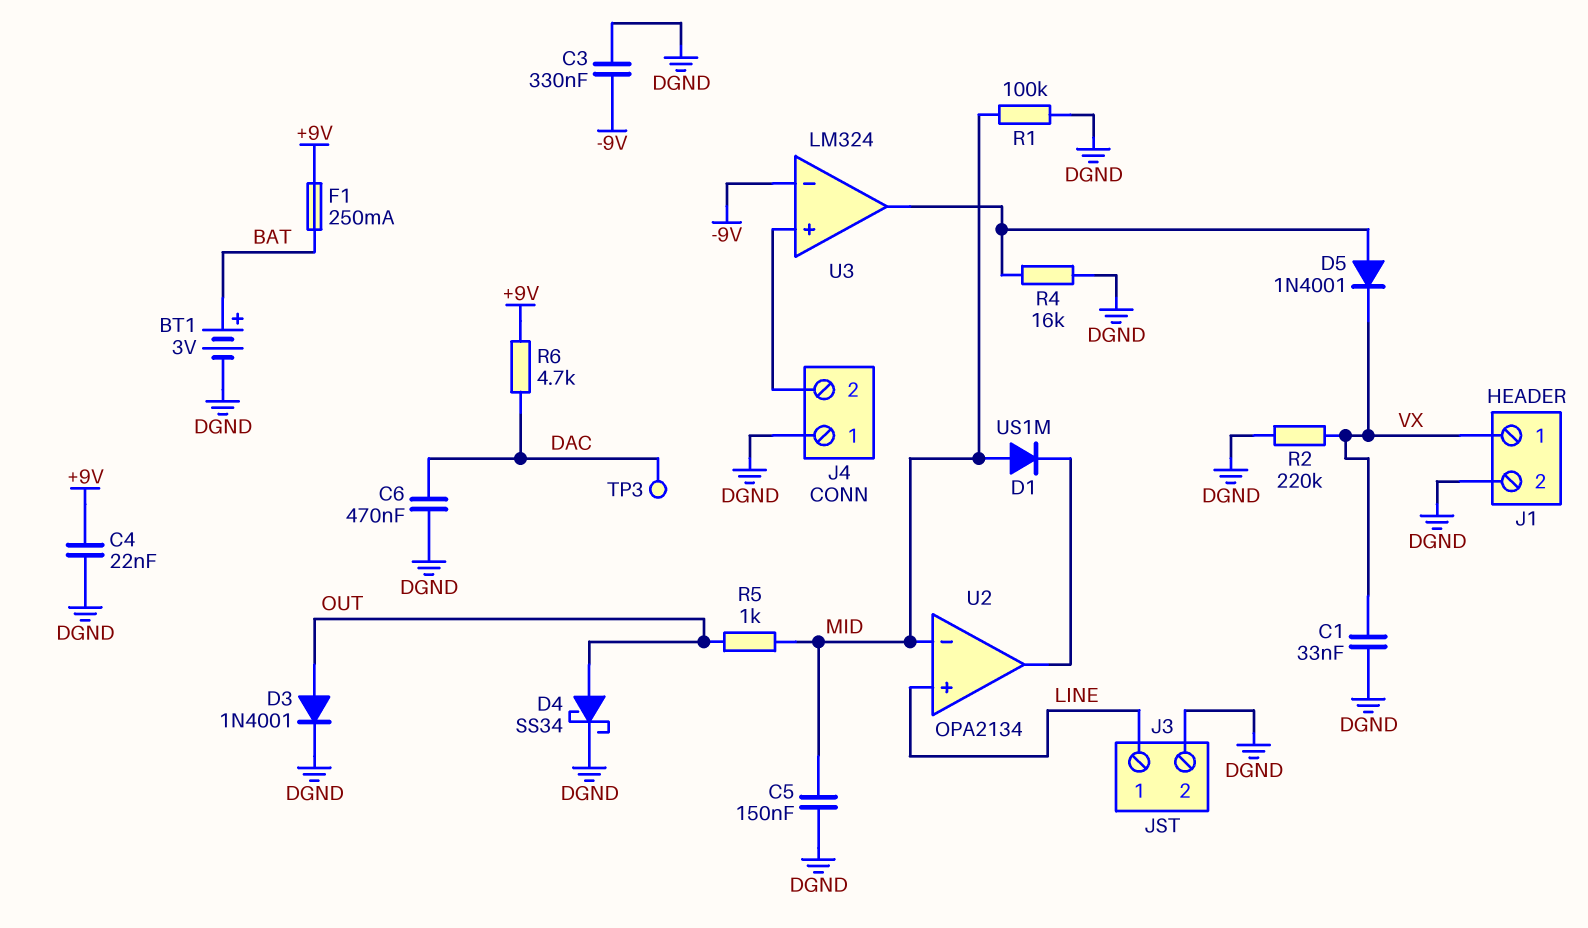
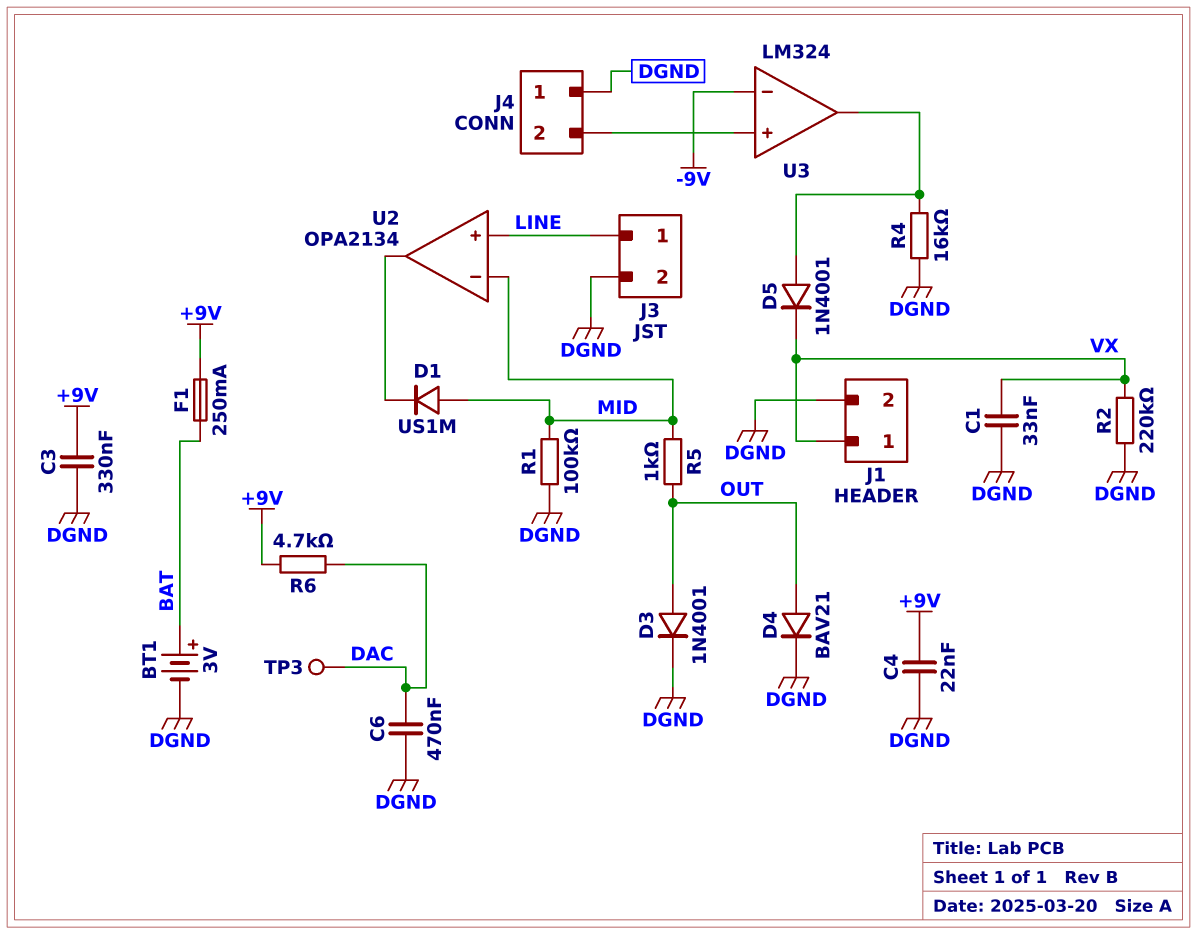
C3: 330nF (-9V, DGND) -> 330nF (+9V, DGND)
C5: 150nF (DGND, MID) -> none
D4: schottky SS34 (A OUT, K DGND) -> diode BAV21 (A OUT, K DGND)

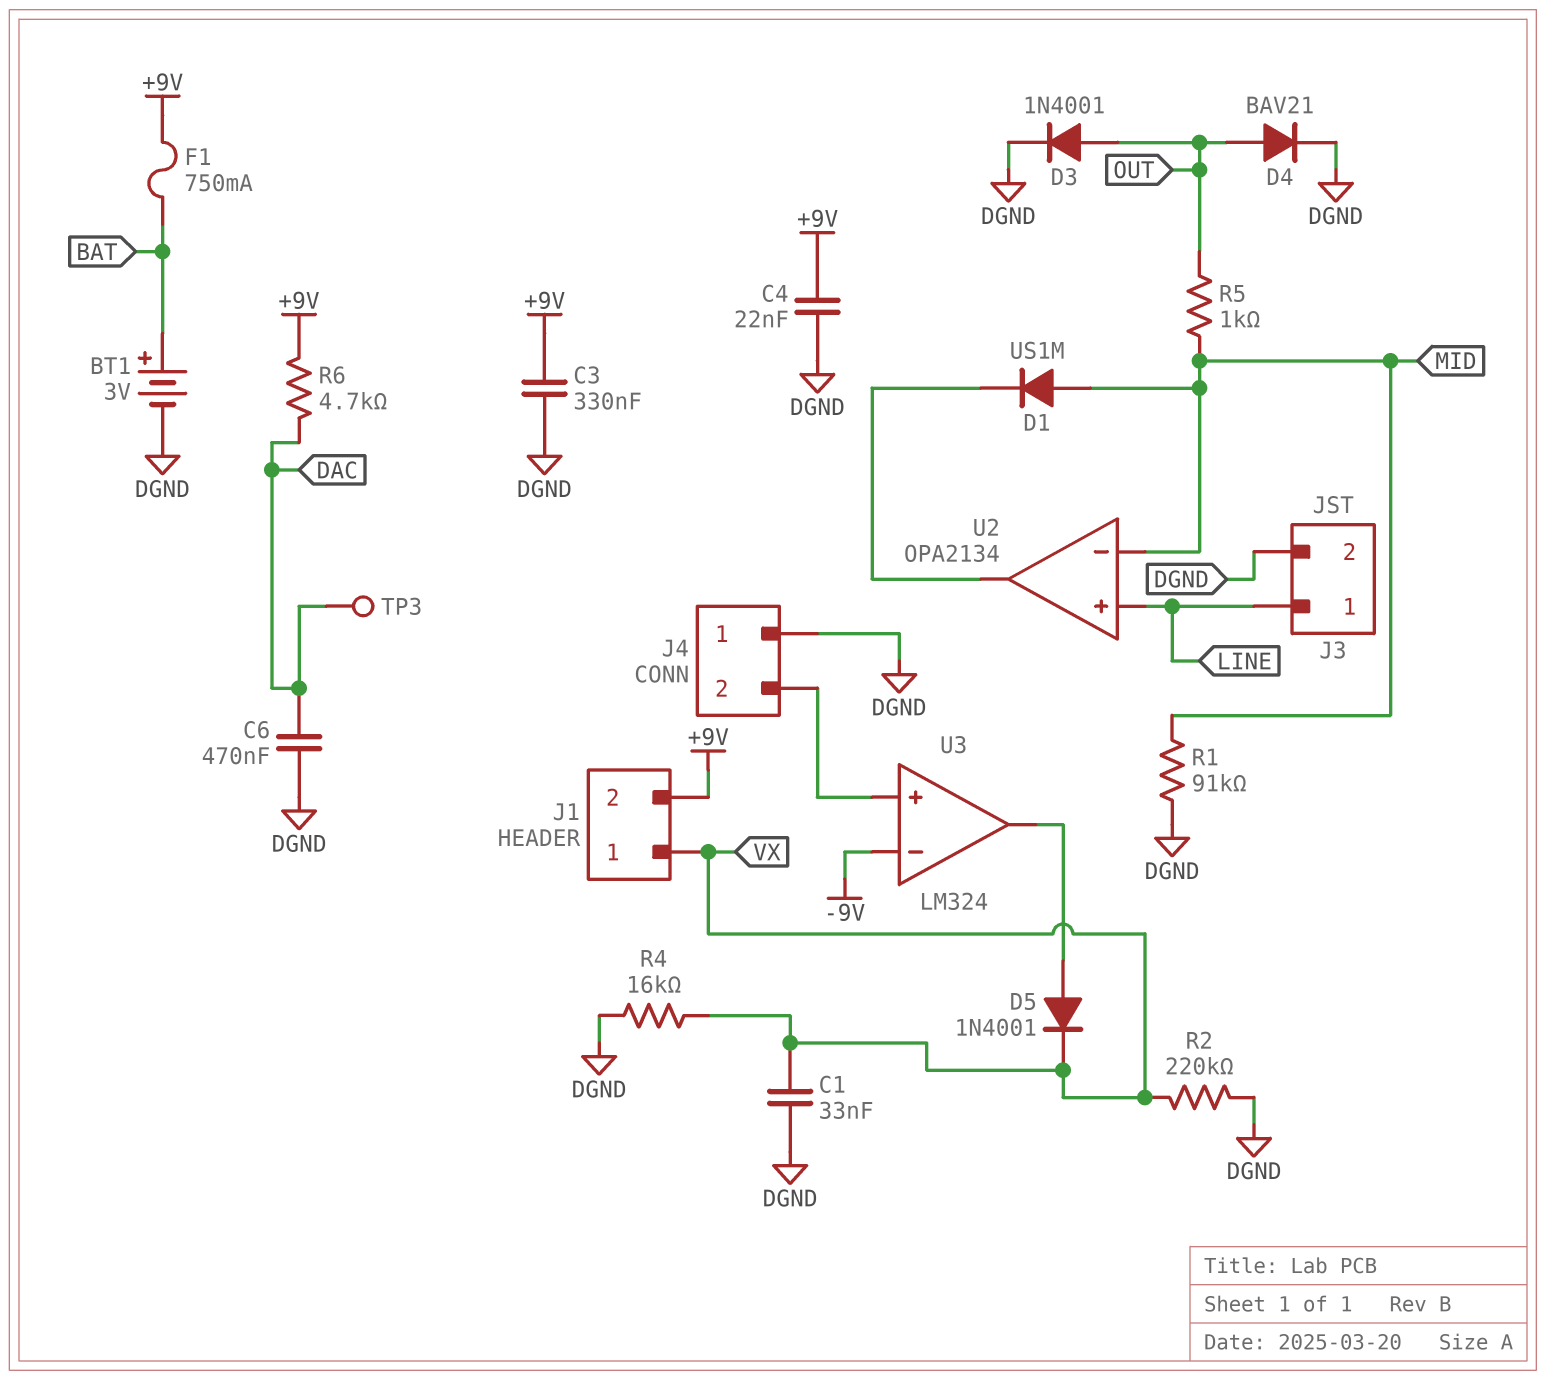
F1: 250mA (+9V, BAT) -> 750mA (+9V, BAT)
J1 pin 2: DGND -> +9V
R1: 100k (DGND, MID) -> 91k (DGND, MID)
R4: 16k (DGND, U3/out) -> 16k (DGND, VX)

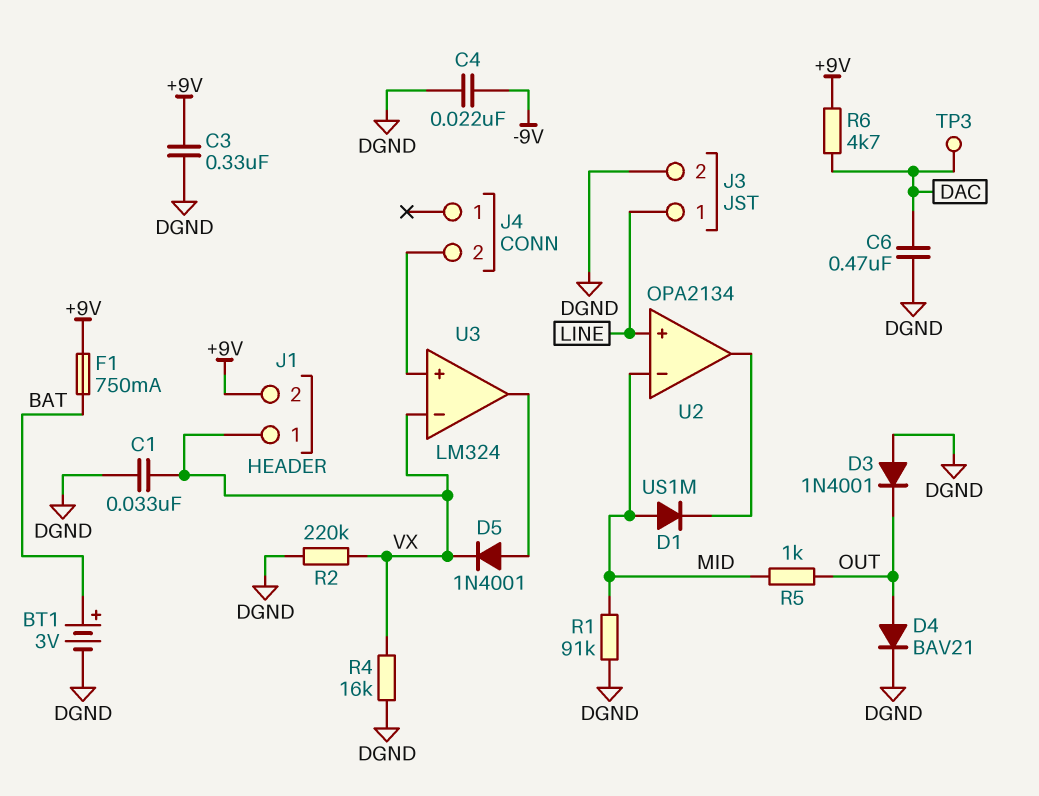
C4: 22nF (+9V, DGND) -> 22nF (-9V, DGND)
D3: diode 1N4001 (A OUT, K DGND) -> diode 1N4001 (A DGND, K OUT)
J4 pin 1: DGND -> none
U3 pin in-: -9V -> VX

